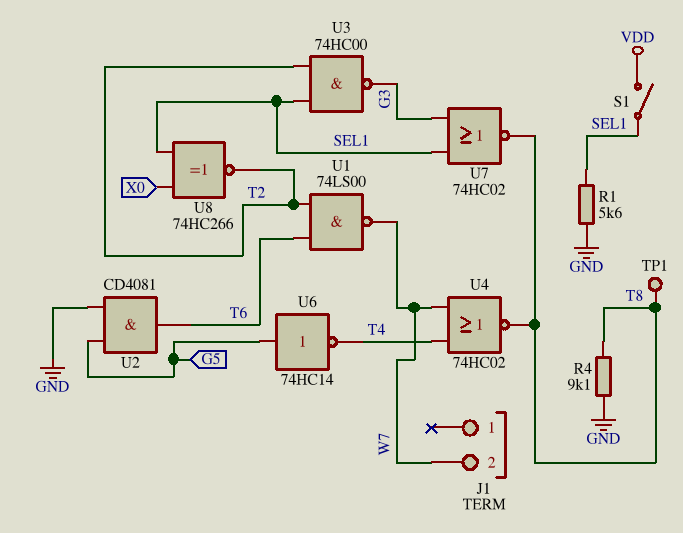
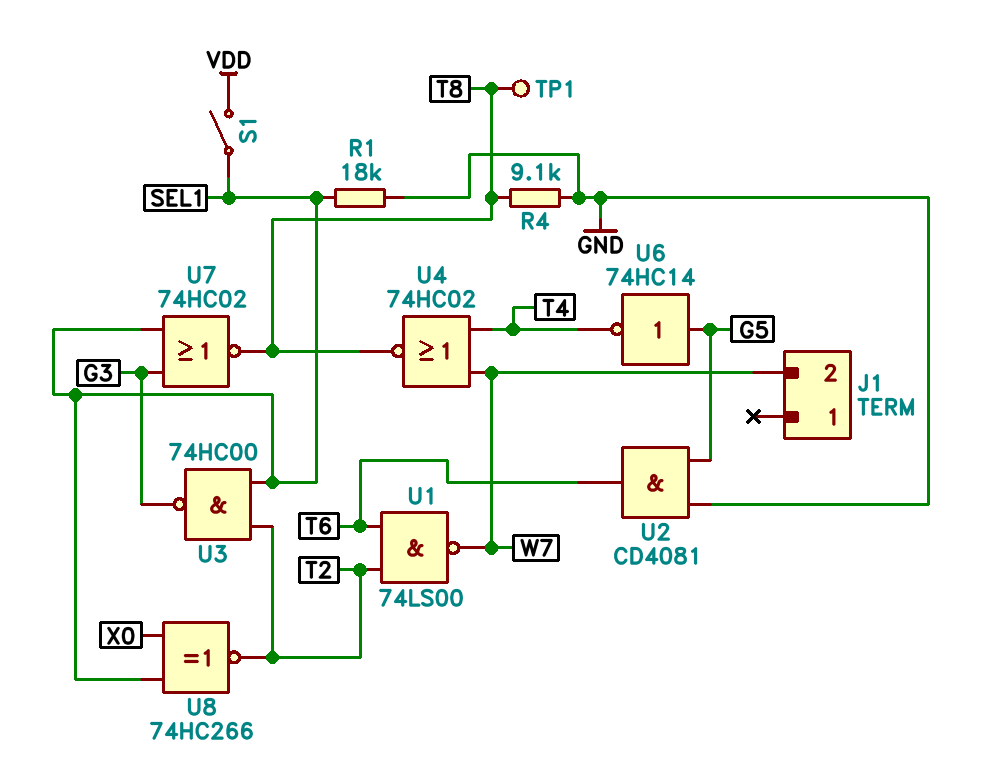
R1: 5.6k (GND, SEL1) -> 18k (GND, SEL1)

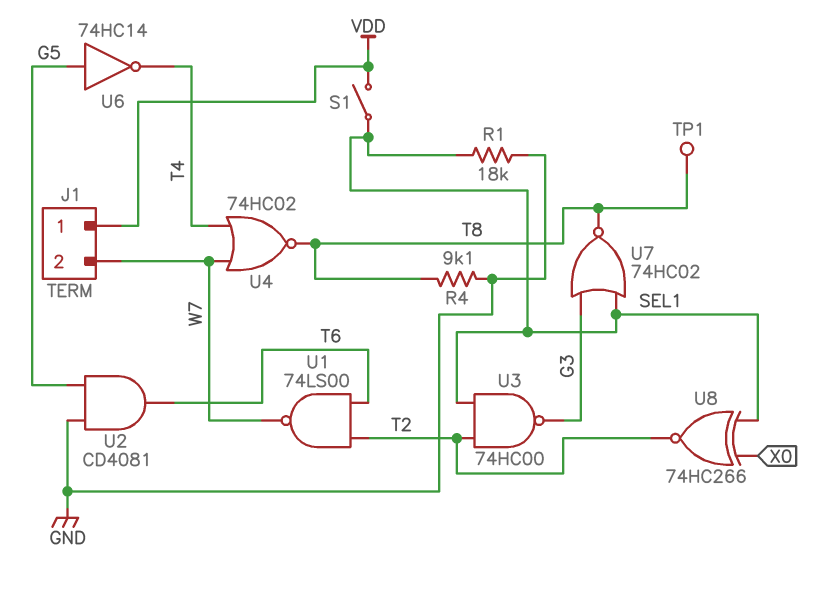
J1 pin 1: none -> VDD

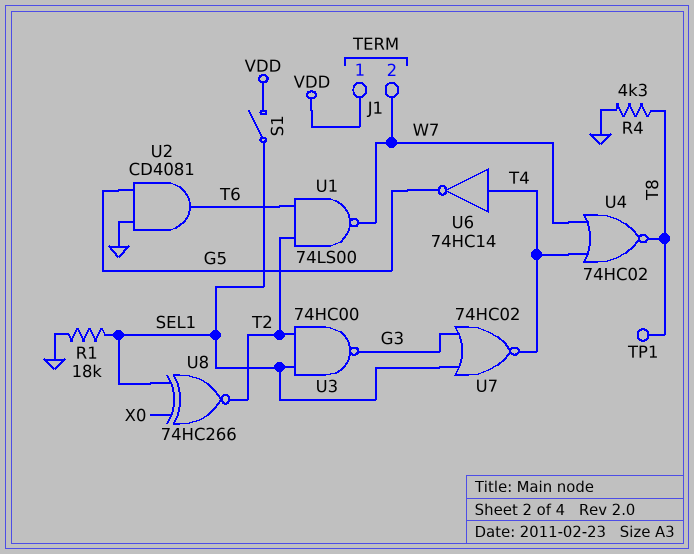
R4: 9.1k (GND, T8) -> 4.3k (GND, T8)
U6: NOT 74HC14 (in G5, out T4) -> NOT 74HC14 (in T4, out G5)
U7: NOR 74HC02 (in G3, in SEL1, out T8) -> NOR 74HC02 (in G3, in SEL1, out T4)

